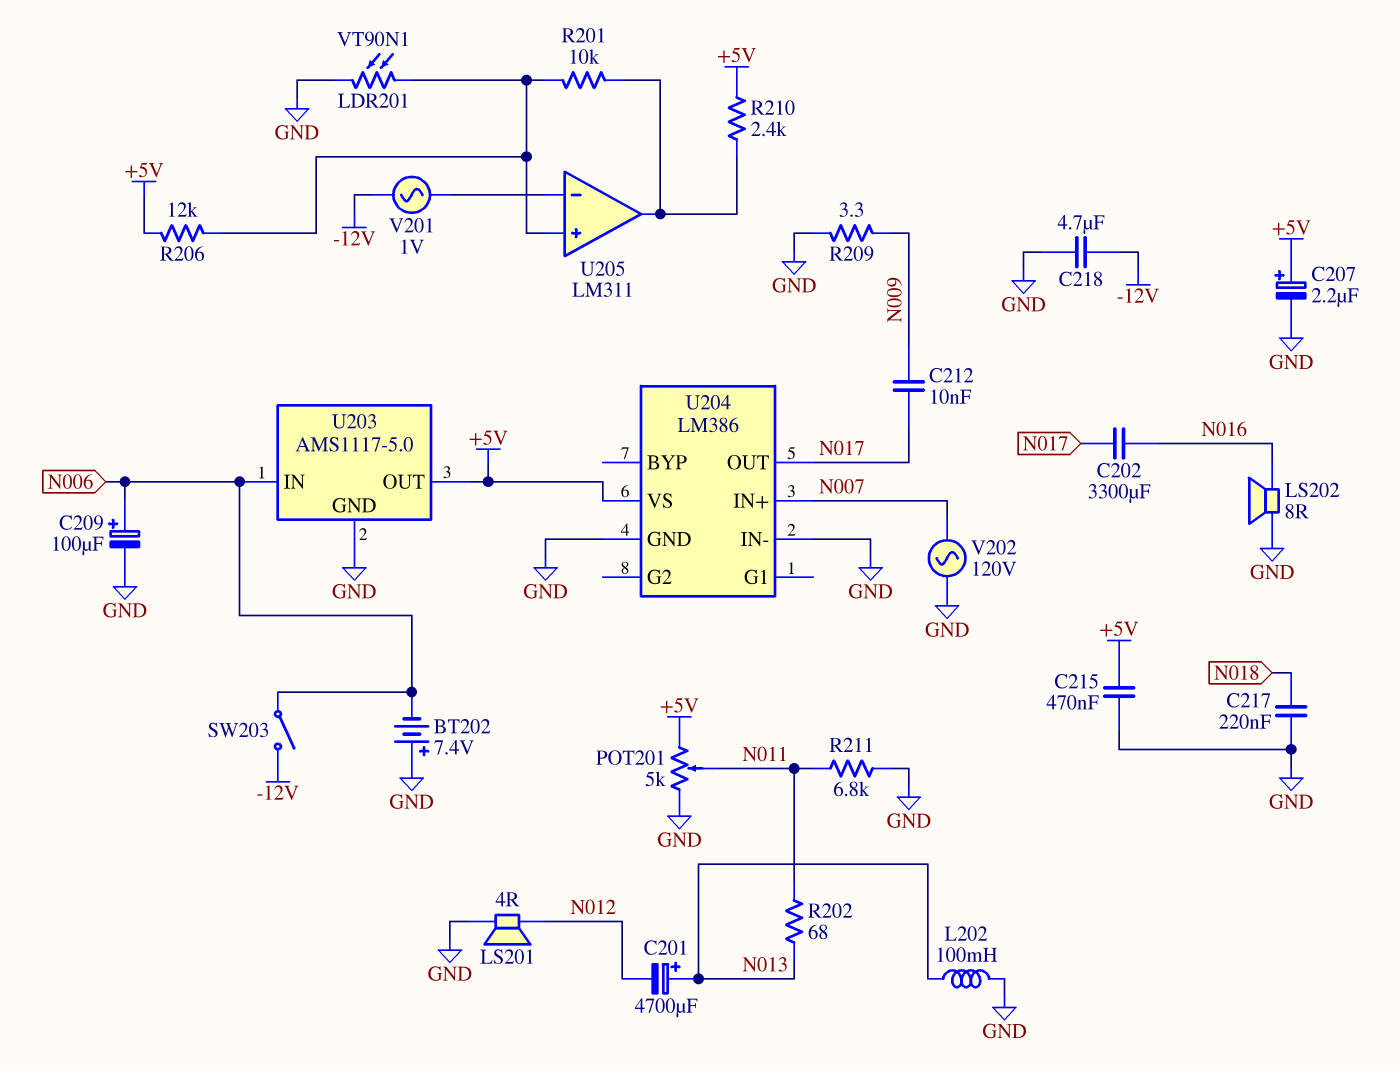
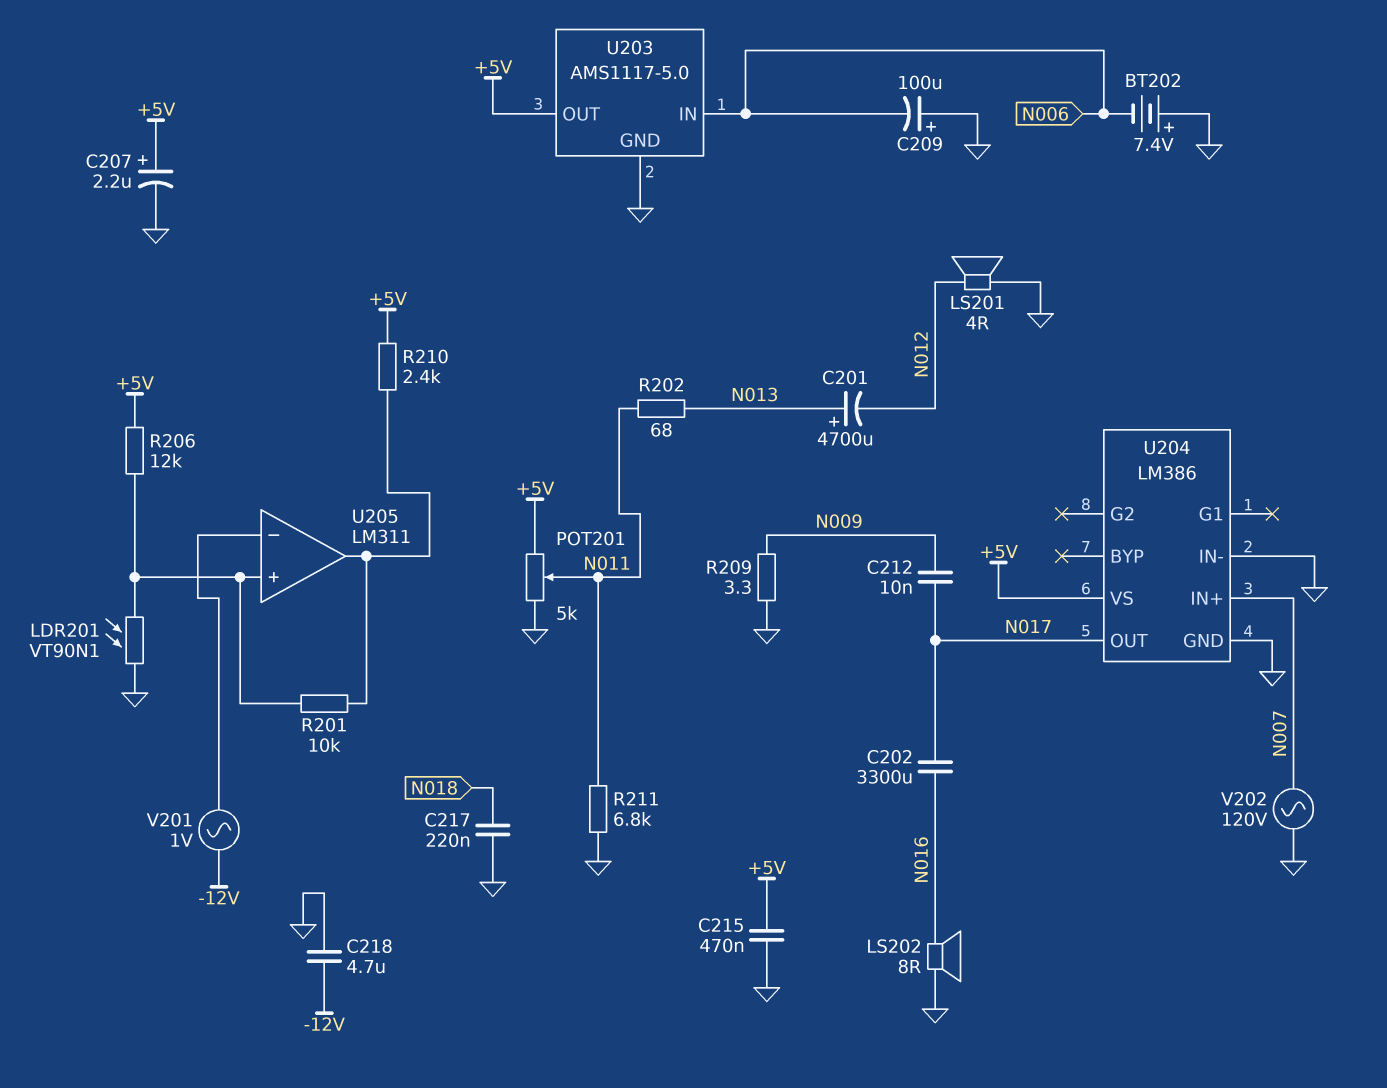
C209: 100uF (plus N006, minus GND) -> 100uF (plus GND, minus N006)
L202: 100mH (GND, N013) -> none
SW203: switch (-12V, N006) -> none

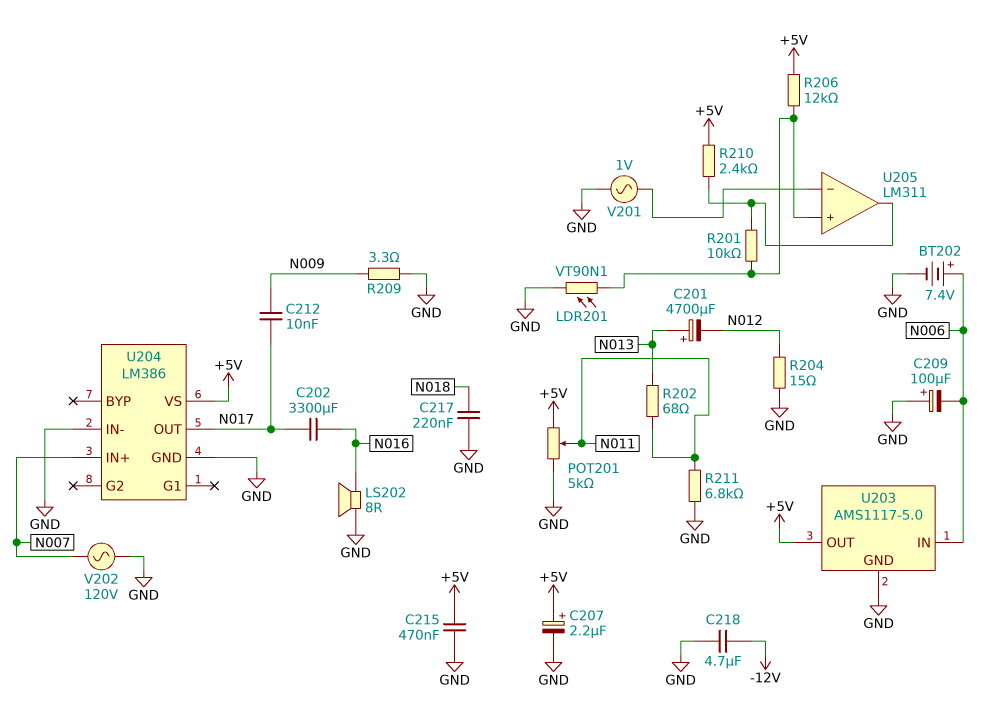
BT202: 7.4V (plus GND, minus N006) -> 7.4V (plus N006, minus GND)
LS201: speaker 4R (GND, N012) -> none
R204: none -> 15 (GND, N012)
V201: AC 1V (-12V, U205/in-) -> AC 1V (GND, U205/in-)

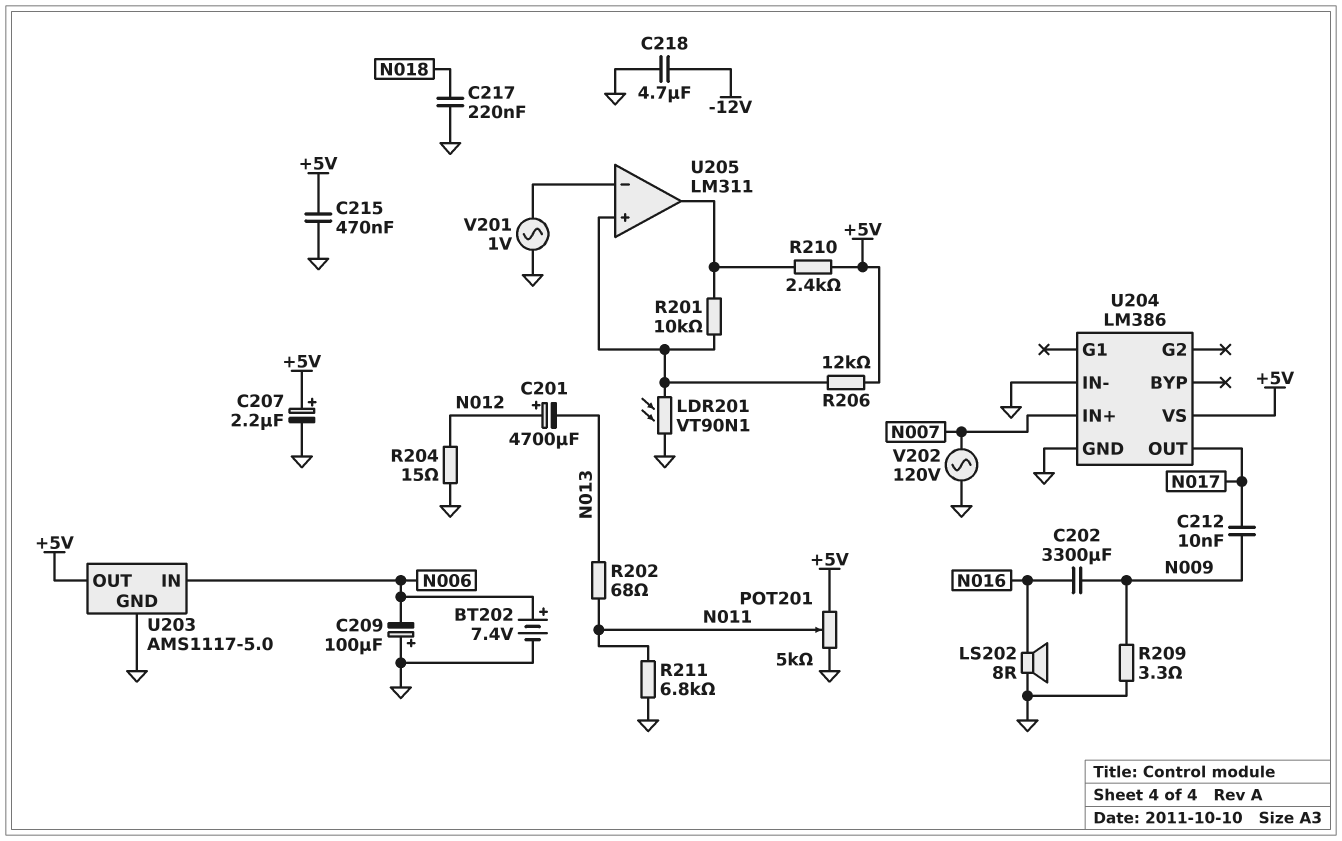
C201: 4700uF (plus N013, minus N012) -> 4700uF (plus N012, minus N013)
C202: 3300uF (N016, N017) -> 3300uF (N009, N016)

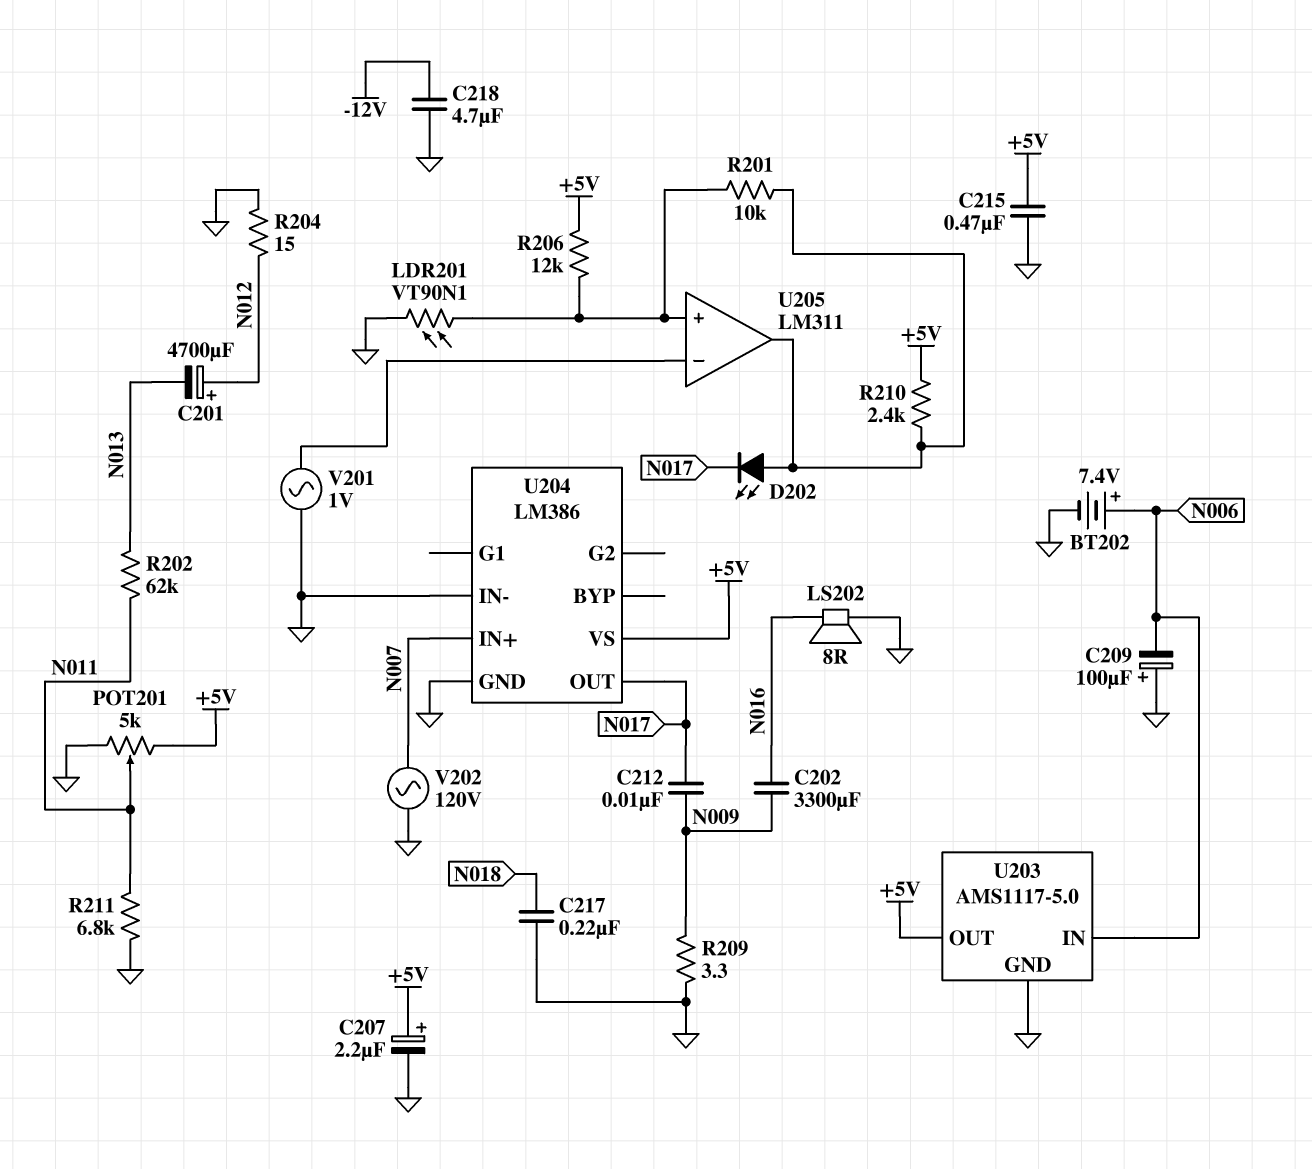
D202: none -> LED (A U205/out, K N017)
R202: 68 (N011, N013) -> 62k (N011, N013)

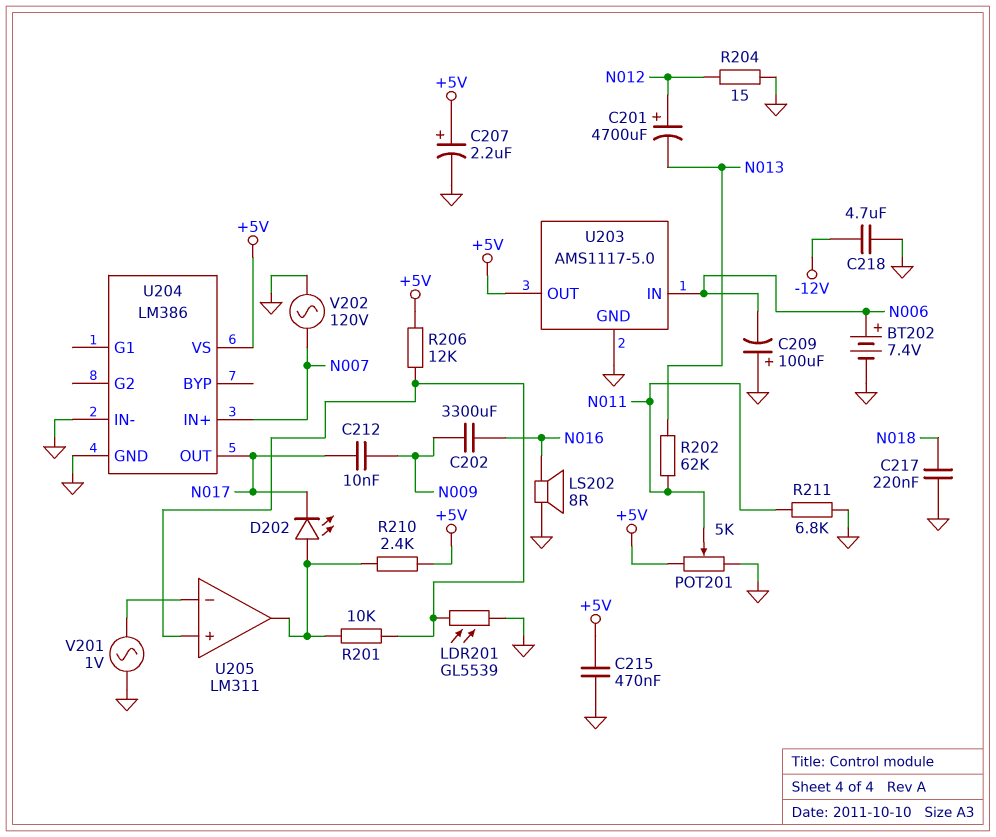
LDR201: VT90N1 (GND, U205/in+) -> GL5539 (GND, U205/in+)
R209: 3.3 (GND, N009) -> none

